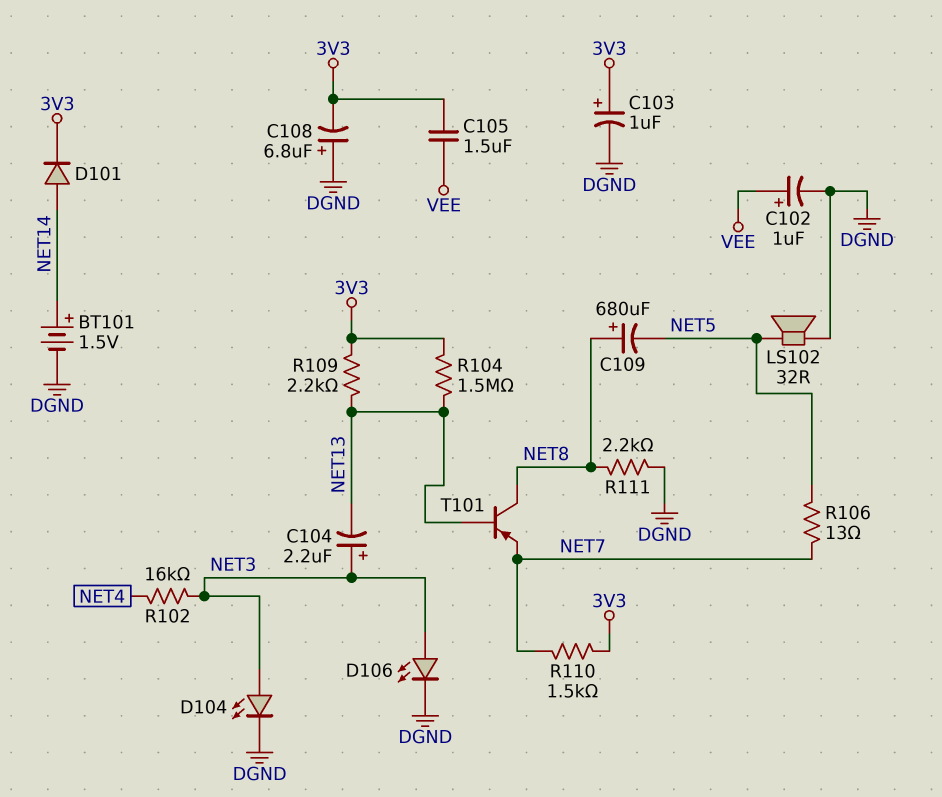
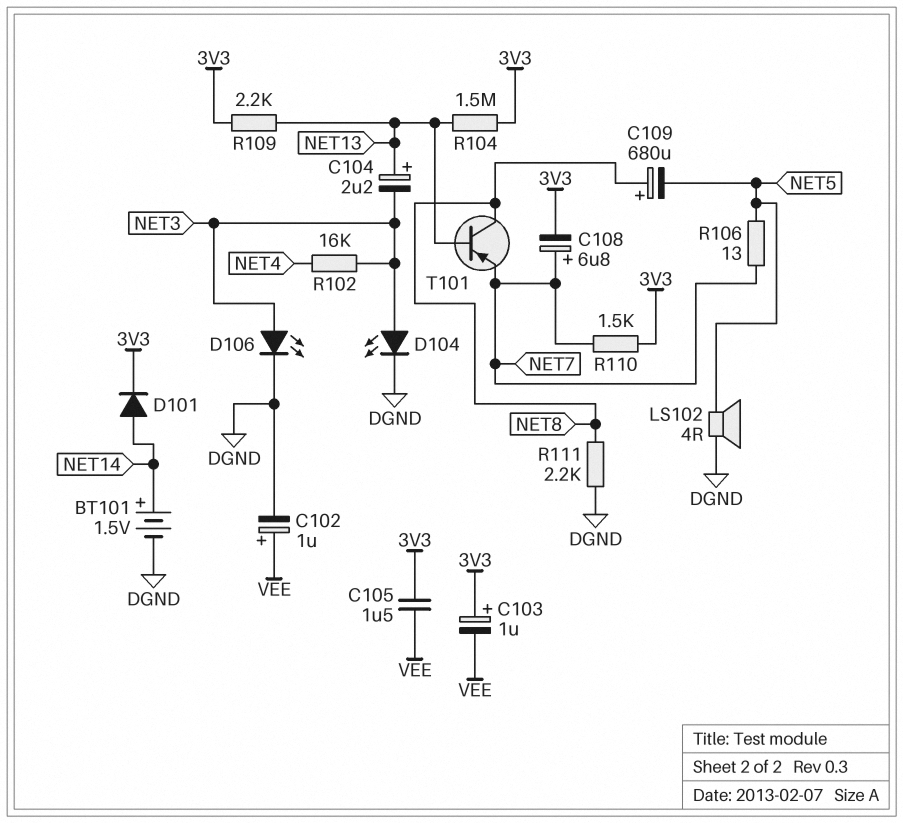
C103: 1uF (plus 3V3, minus DGND) -> 1uF (plus 3V3, minus VEE)
C104: 2.2uF (plus NET3, minus NET13) -> 2.2uF (plus NET13, minus NET3)
C108: 6.8uF (plus DGND, minus 3V3) -> 6.8uF (plus NET7, minus 3V3)
LS102: speaker 32R (DGND, NET5) -> speaker 4R (DGND, NET5)

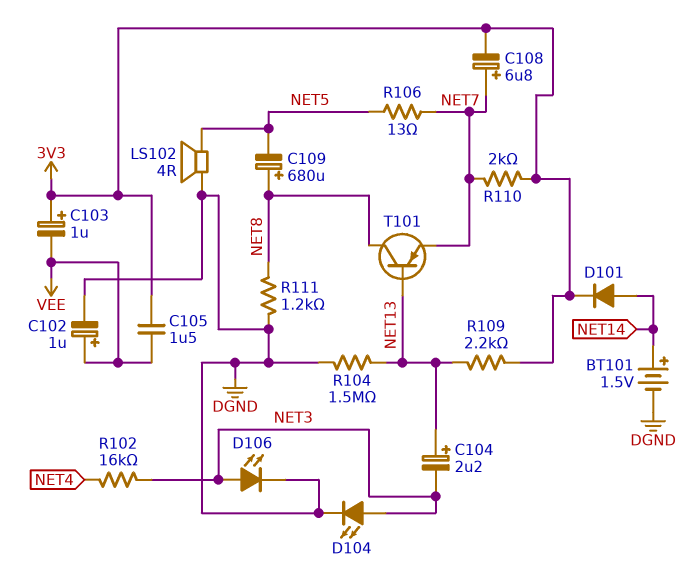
R104: 1.5M (3V3, NET13) -> 1.5M (DGND, NET13)
R110: 1.5k (3V3, NET7) -> 2k (3V3, NET7)
R111: 2.2k (DGND, NET8) -> 1.2k (DGND, NET8)

